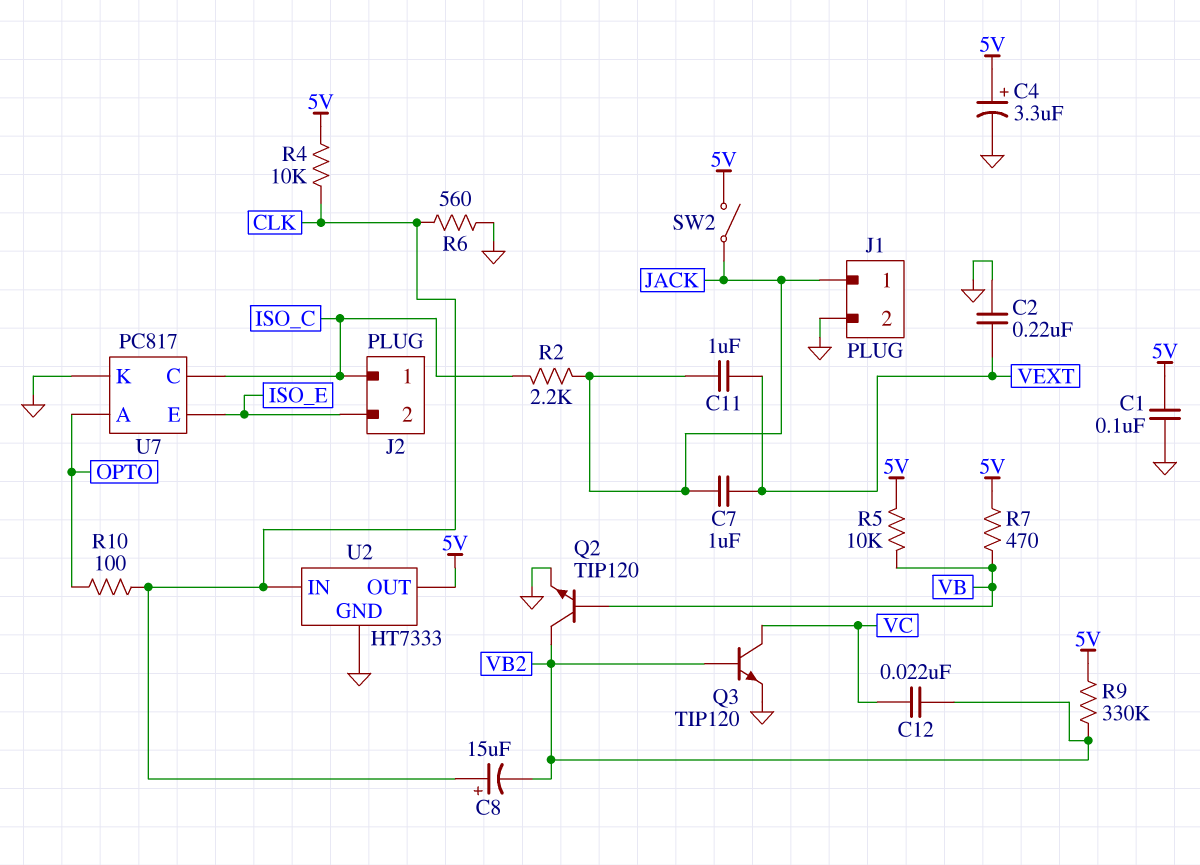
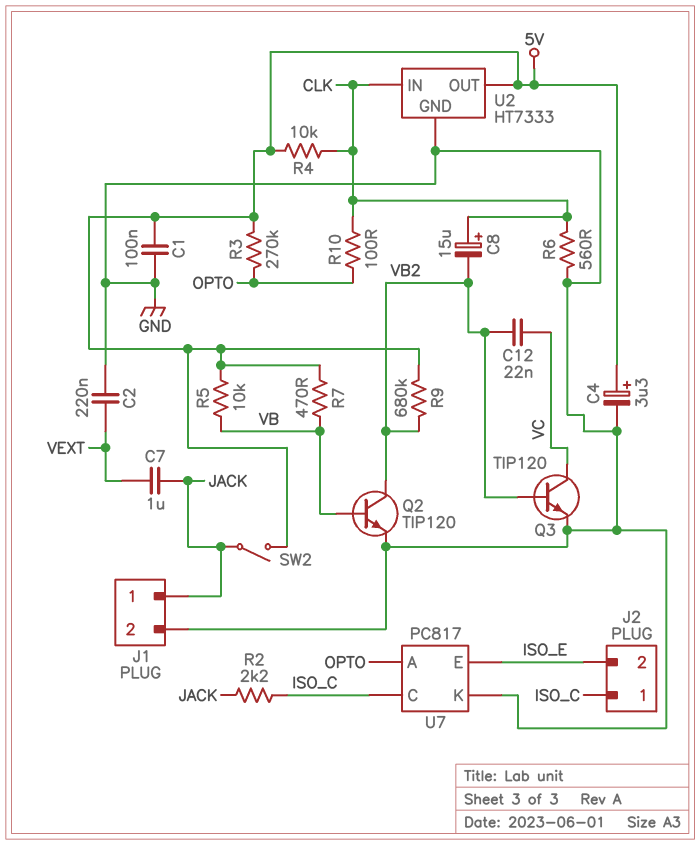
C11: 1uF (JACK, VEXT) -> none
R3: none -> 270k (5V, OPTO)
R9: 330k (5V, VB2) -> 680k (5V, VB2)

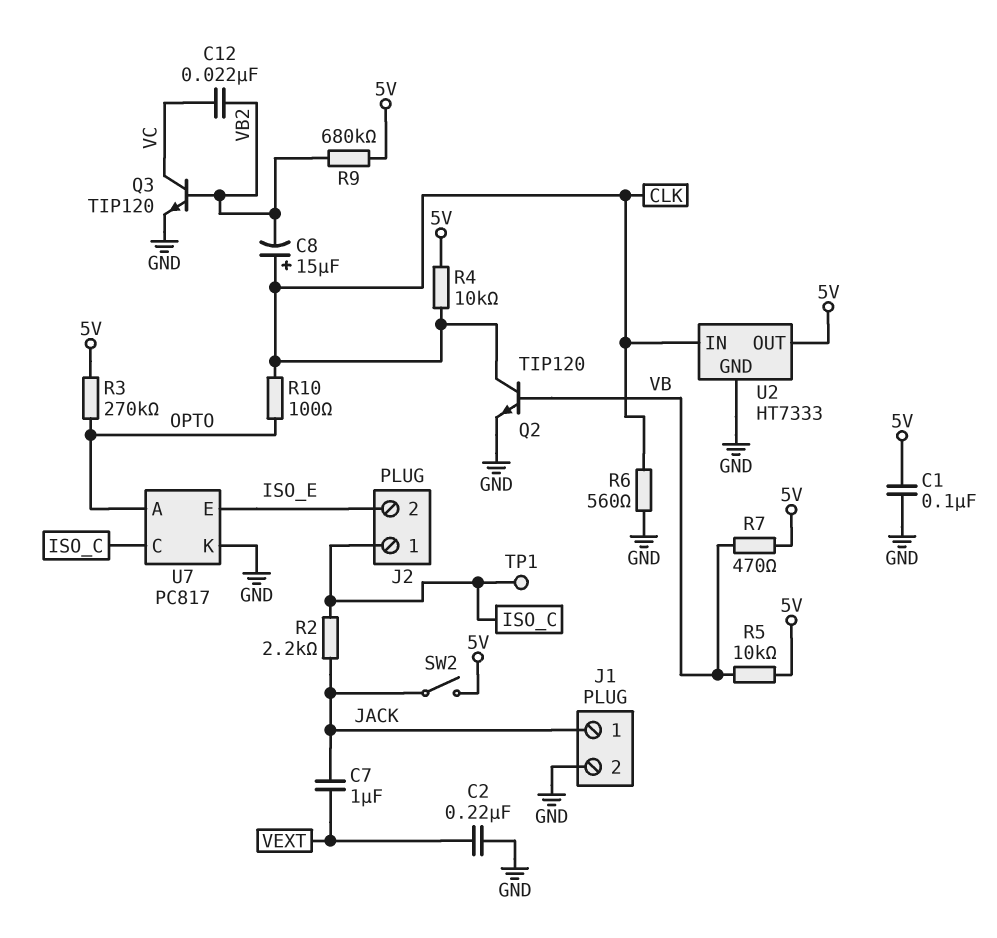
C4: 3.3uF (plus 5V, minus GND) -> none
Q2: NPN TIP120 (B VB, C VB2, E GND) -> NPN TIP120 (B VB, C CLK, E GND)
TP1: none -> test point (ISO_C)

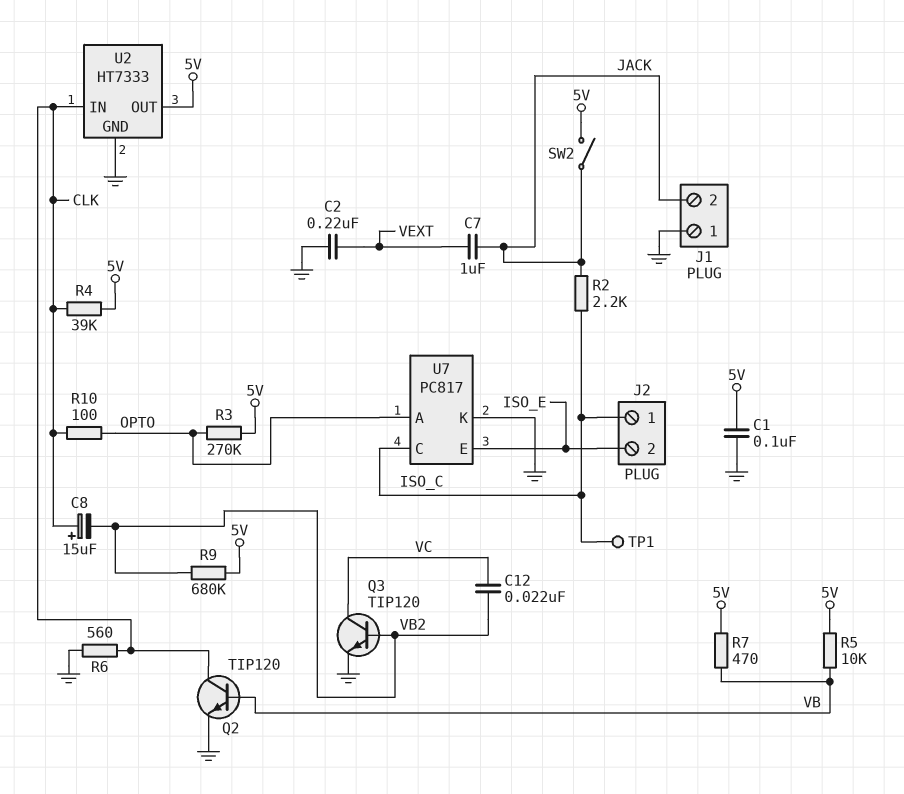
J1 pin 1: JACK -> GND
J1 pin 2: GND -> JACK
R4: 10k (5V, CLK) -> 39k (5V, CLK)

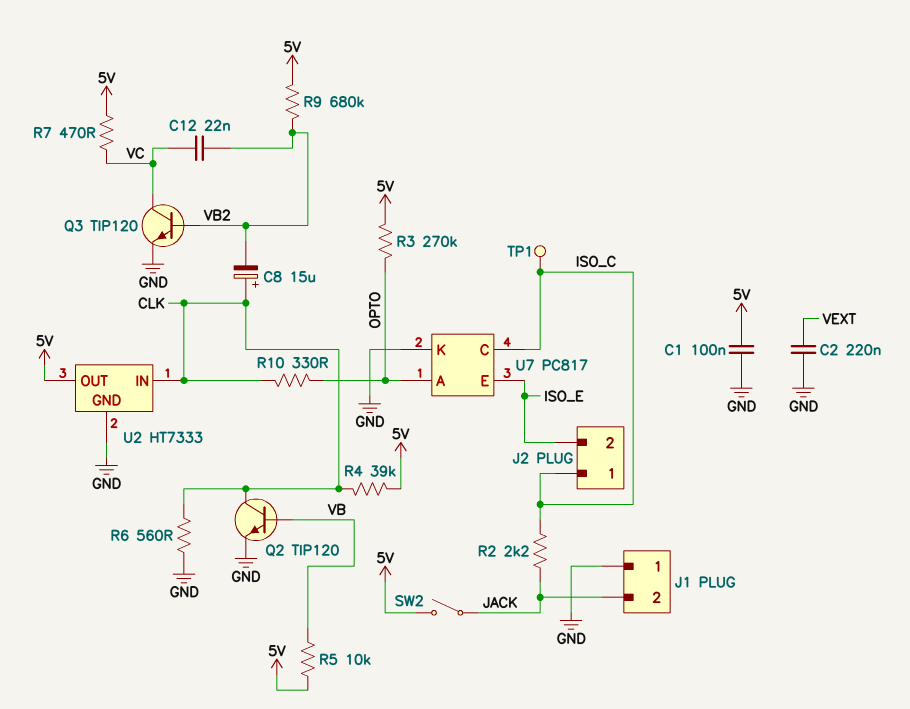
C7: 1uF (JACK, VEXT) -> none
R7: 470 (5V, VB) -> 470 (5V, VC)
R10: 100 (CLK, OPTO) -> 330 (CLK, OPTO)

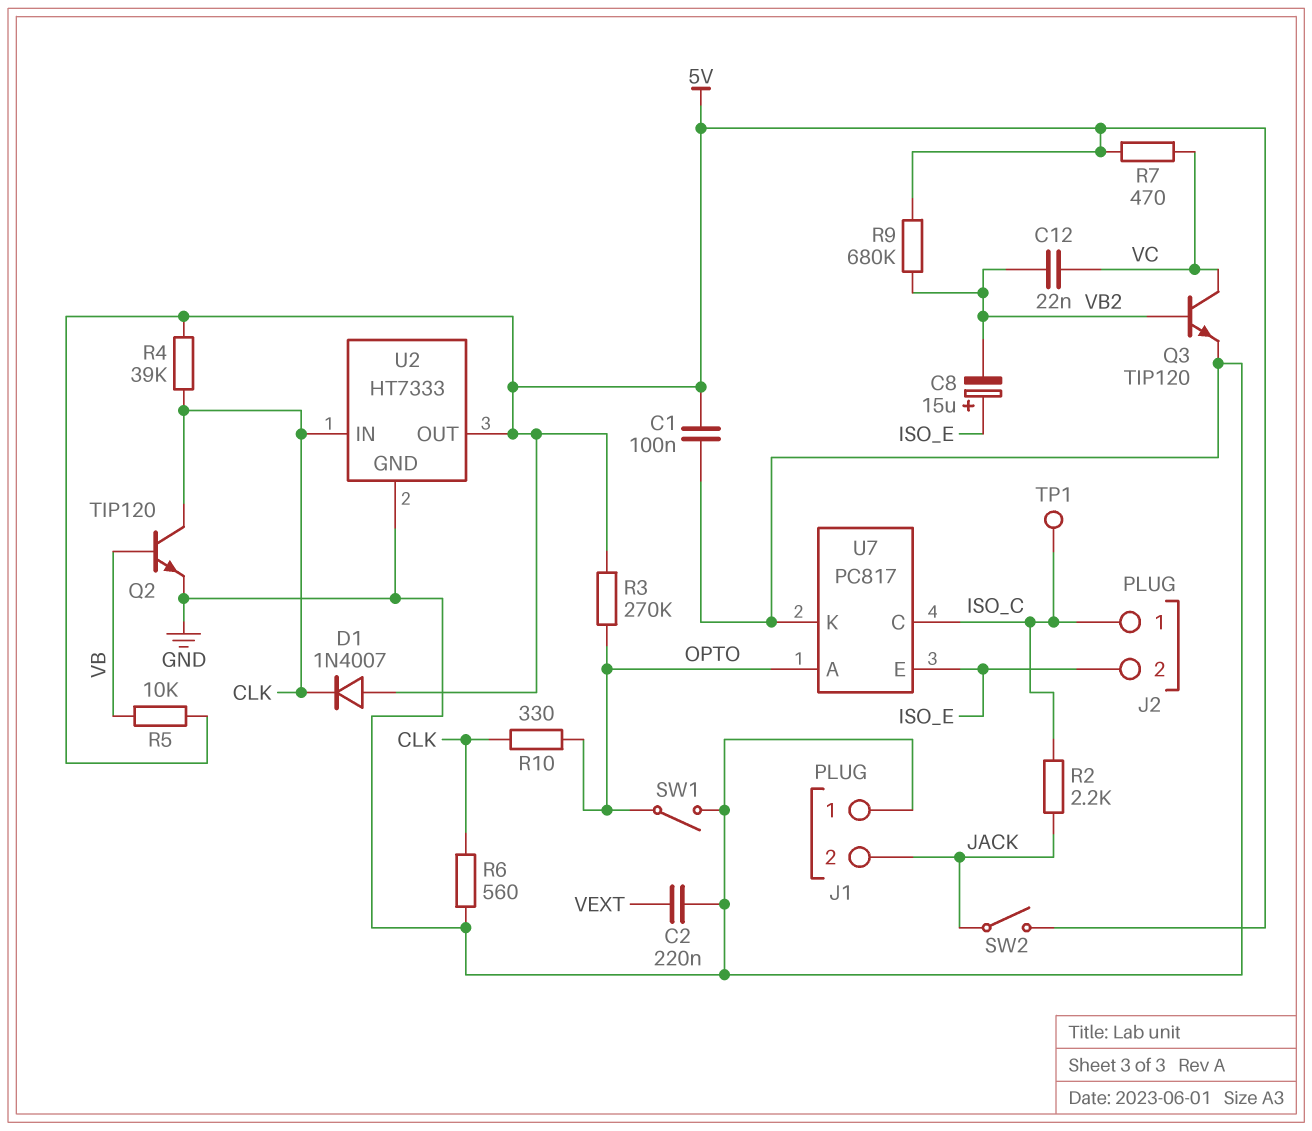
C8: 15uF (plus CLK, minus VB2) -> 15uF (plus ISO_E, minus VB2)
D1: none -> diode 1N4007 (A 5V, K CLK)
SW1: none -> switch (GND, OPTO)

